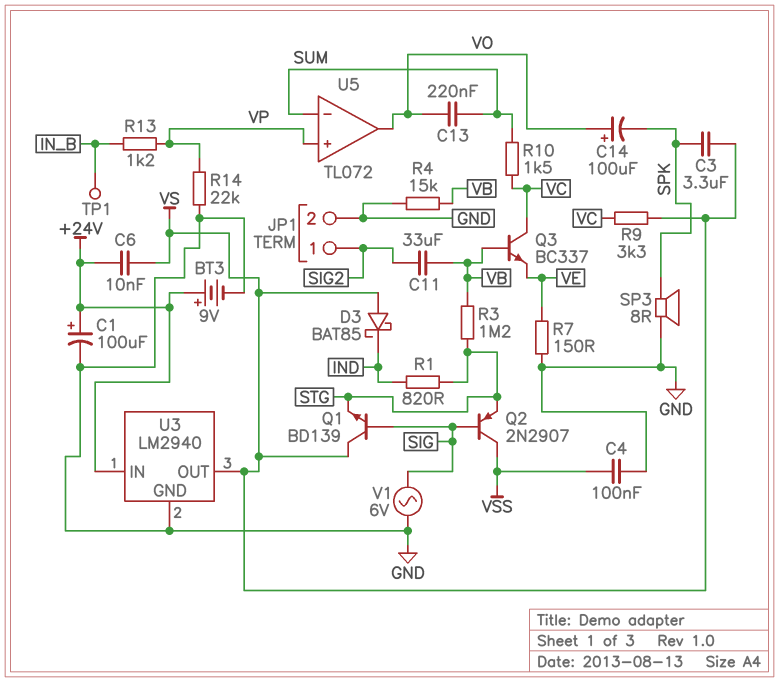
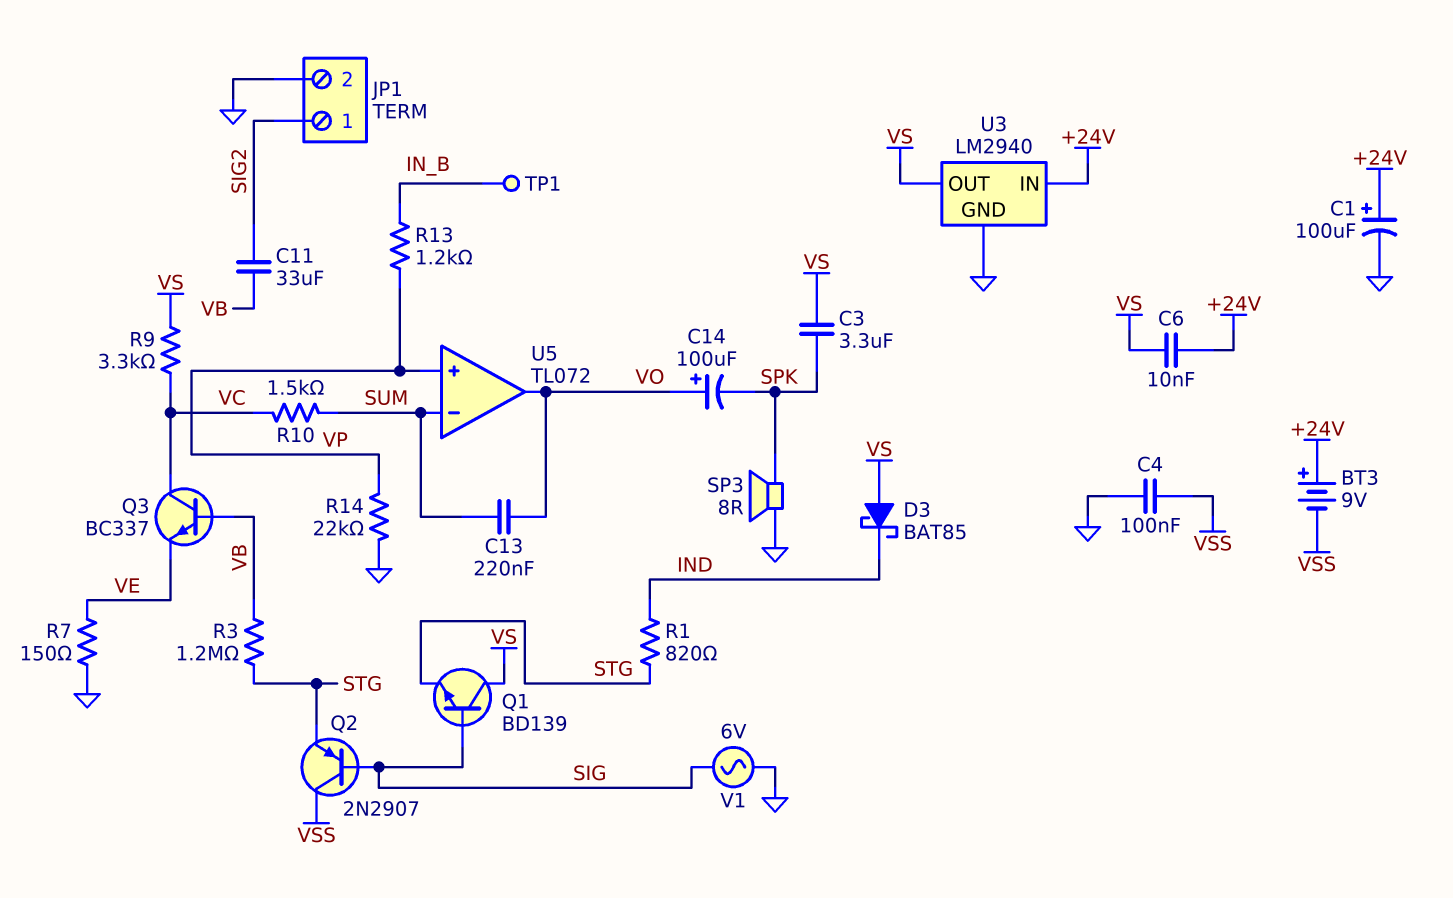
BT3: 9V (plus +24V, minus GND) -> 9V (plus +24V, minus VSS)
R4: 15k (GND, VB) -> none

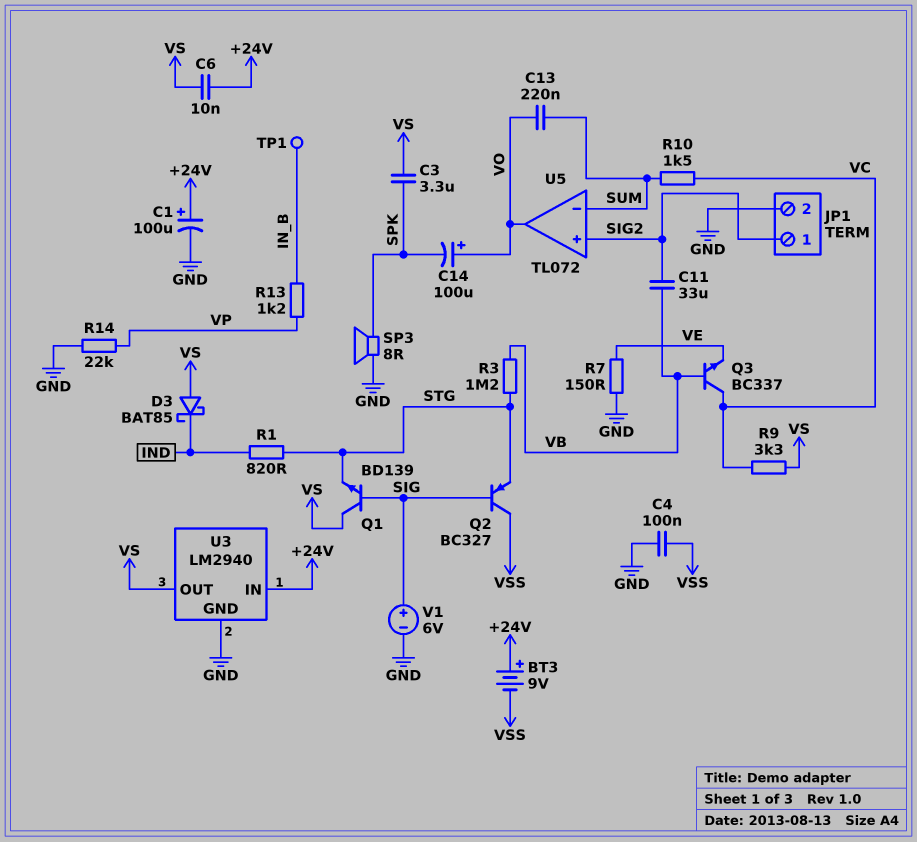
Q2: PNP 2N2907 (B SIG, C VSS, E STG) -> PNP BC327 (B SIG, C VSS, E STG)
U5 pin in+: VP -> SIG2
V1: AC 6V (GND, SIG) -> 6V (plus SIG, minus GND)

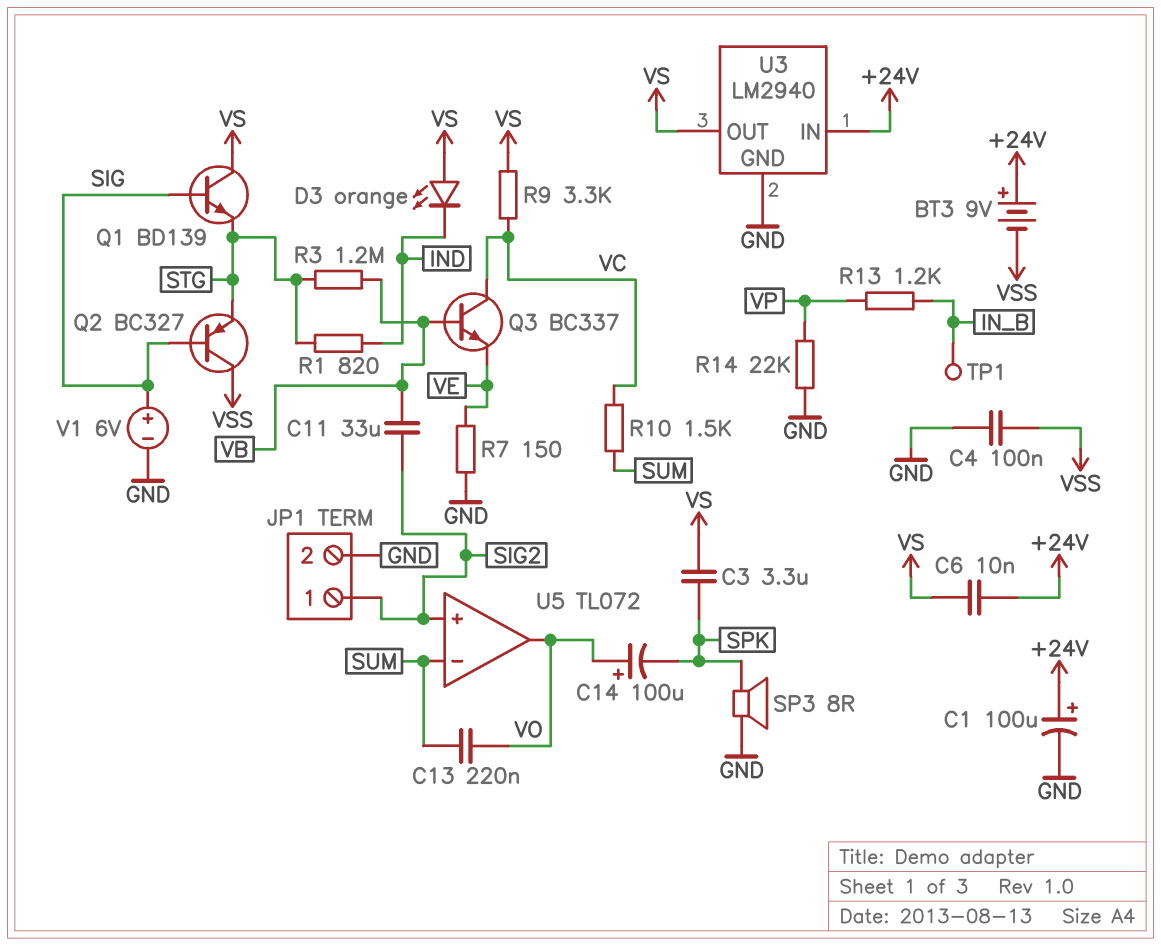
D3: schottky BAT85 (A VS, K IND) -> LED orange (A VS, K IND)

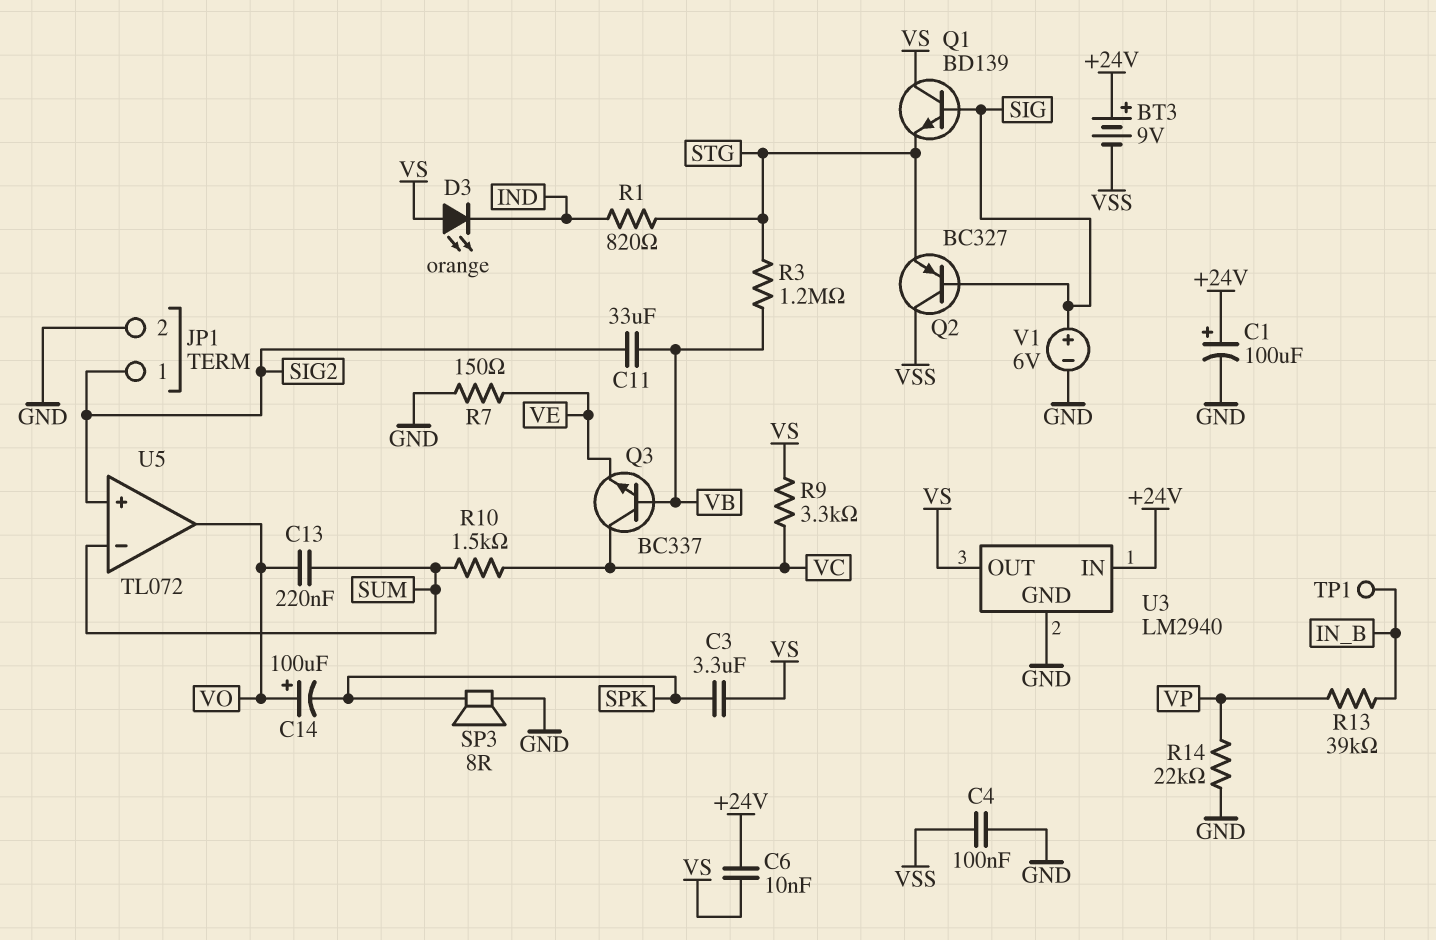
R13: 1.2k (IN_B, VP) -> 39k (IN_B, VP)

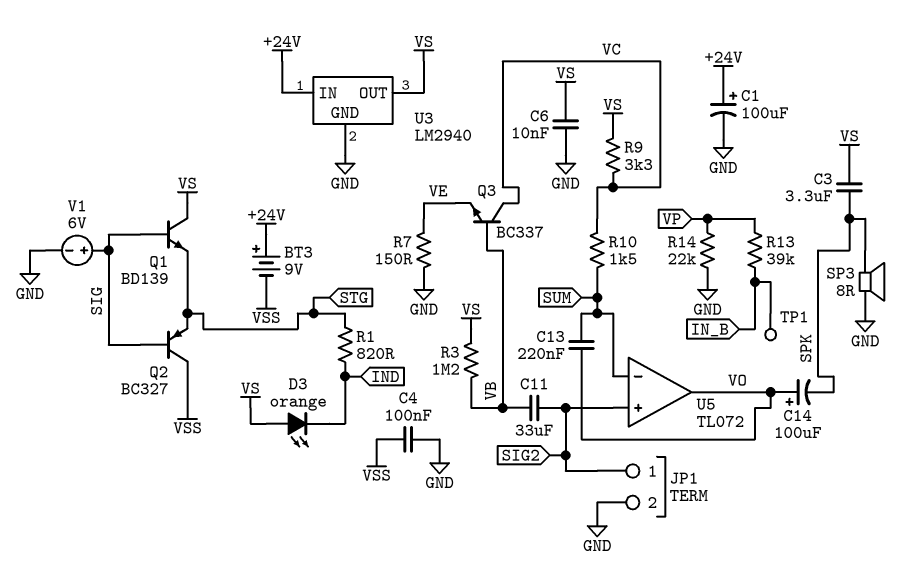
C6: 10nF (+24V, VS) -> 10nF (GND, VS)
R3: 1.2M (STG, VB) -> 1.2M (VB, VS)

